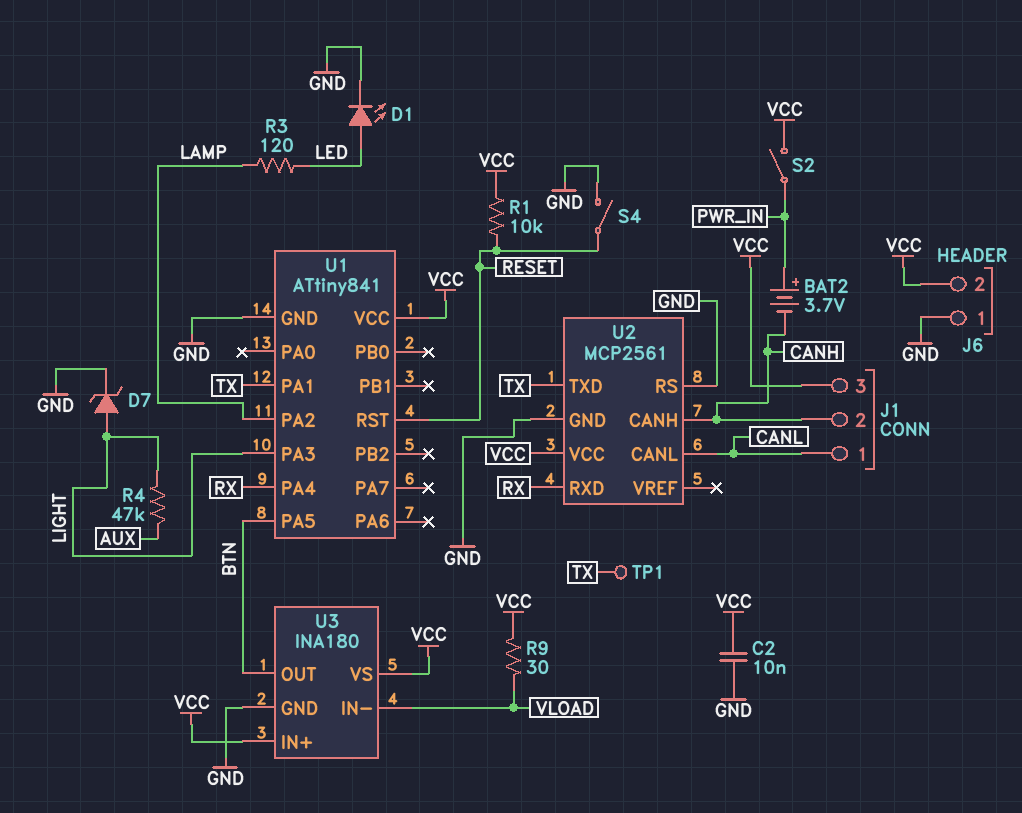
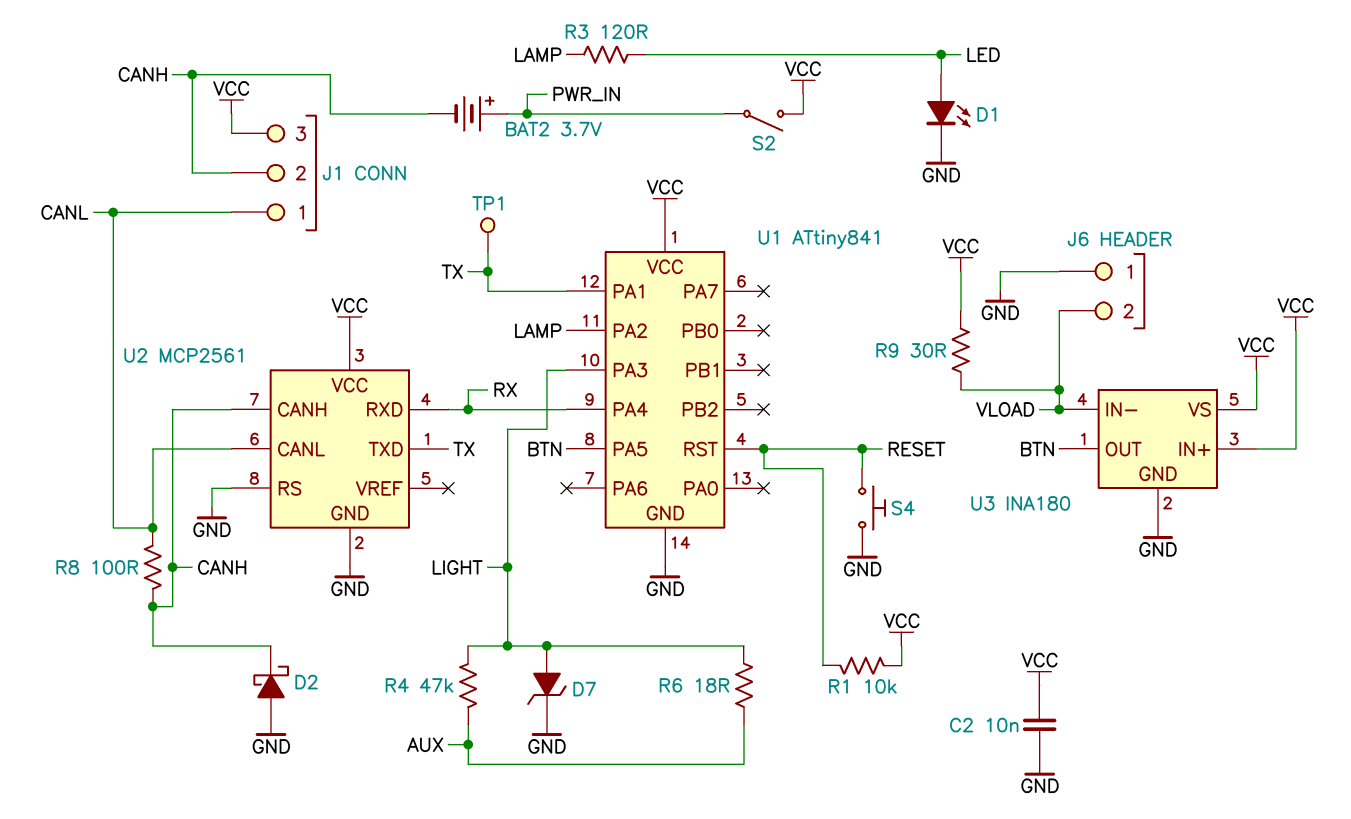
D2: none -> schottky (A GND, K CANH)
J6 pin 2: VCC -> VLOAD
R6: none -> 18 (AUX, LIGHT)
R8: none -> 100 (CANH, CANL)
S4: switch (GND, RESET) -> button (GND, RESET)

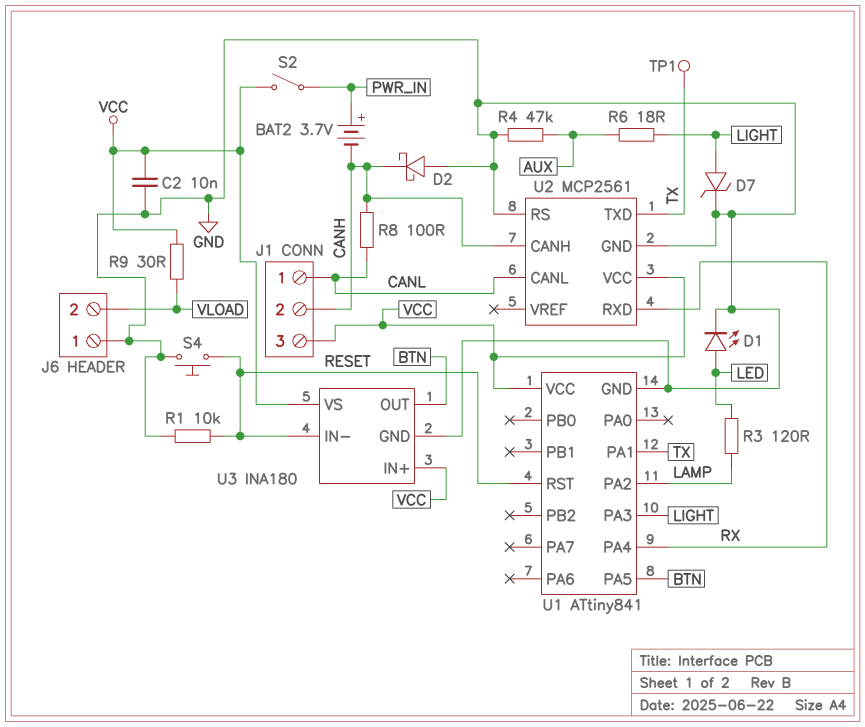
R1: 10k (RESET, VCC) -> 10k (GND, RESET)
R4: 47k (AUX, LIGHT) -> 47k (AUX, GND)
U3 pin IN-: VLOAD -> RESET

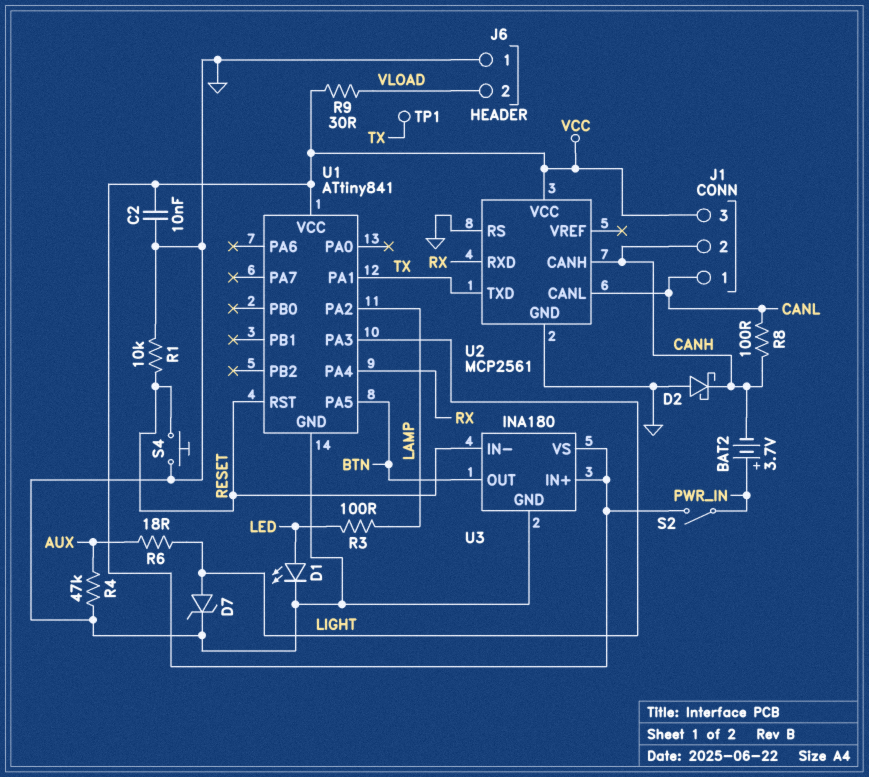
R3: 120 (LAMP, LED) -> 100 (LAMP, LED)

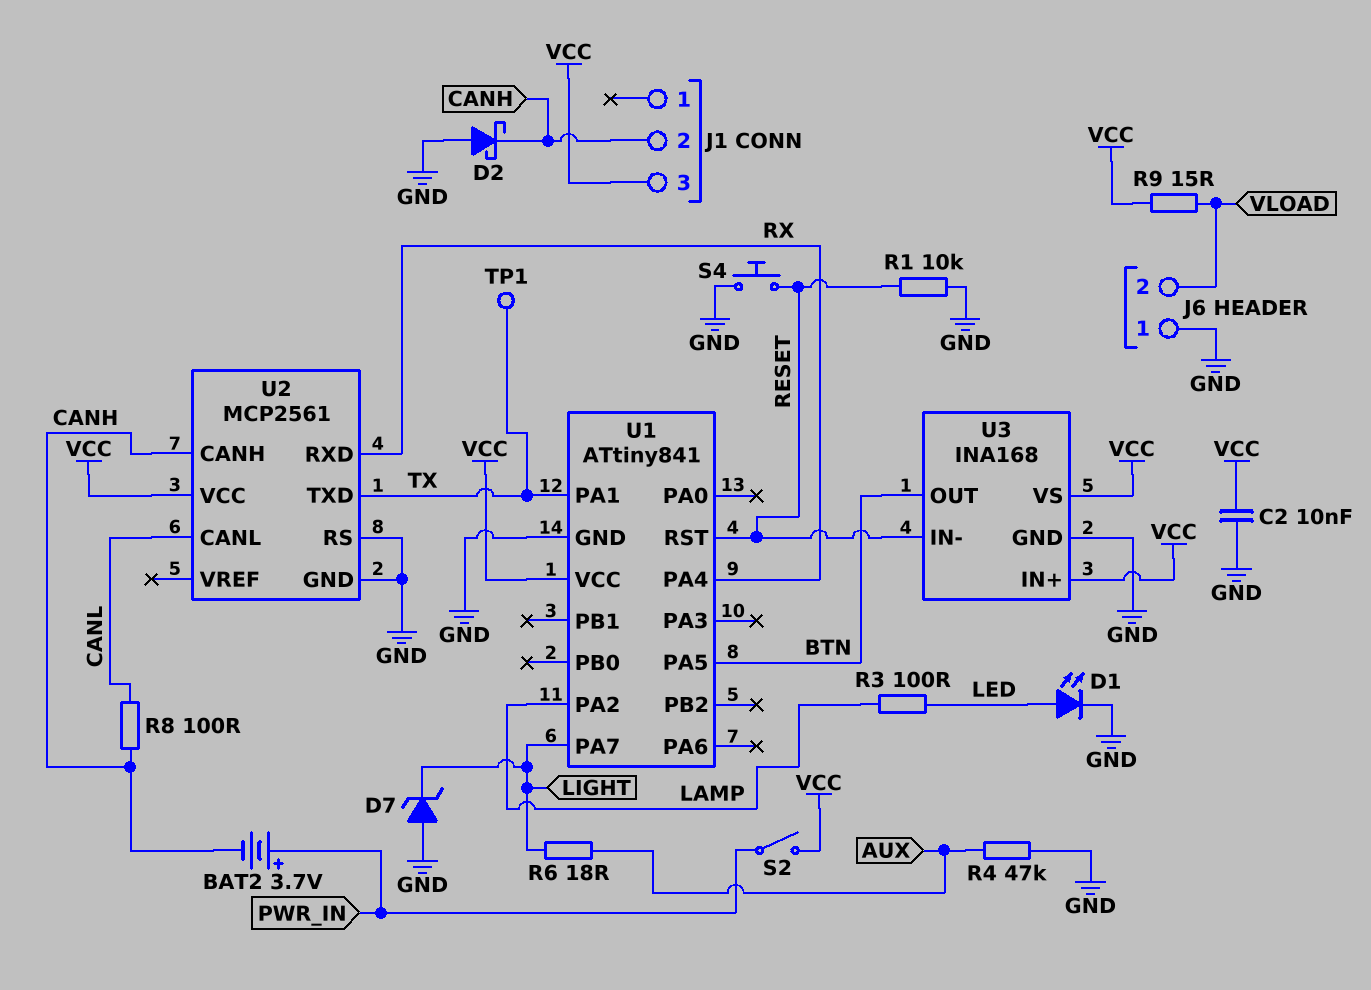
D7: zener (A LIGHT, K GND) -> zener (A GND, K LIGHT)
J1 pin 1: CANL -> none
R9: 30 (VCC, VLOAD) -> 15 (VCC, VLOAD)
U1 pin PA3: LIGHT -> none
U1 pin PA7: none -> LIGHT
U3: INA180 -> INA168

